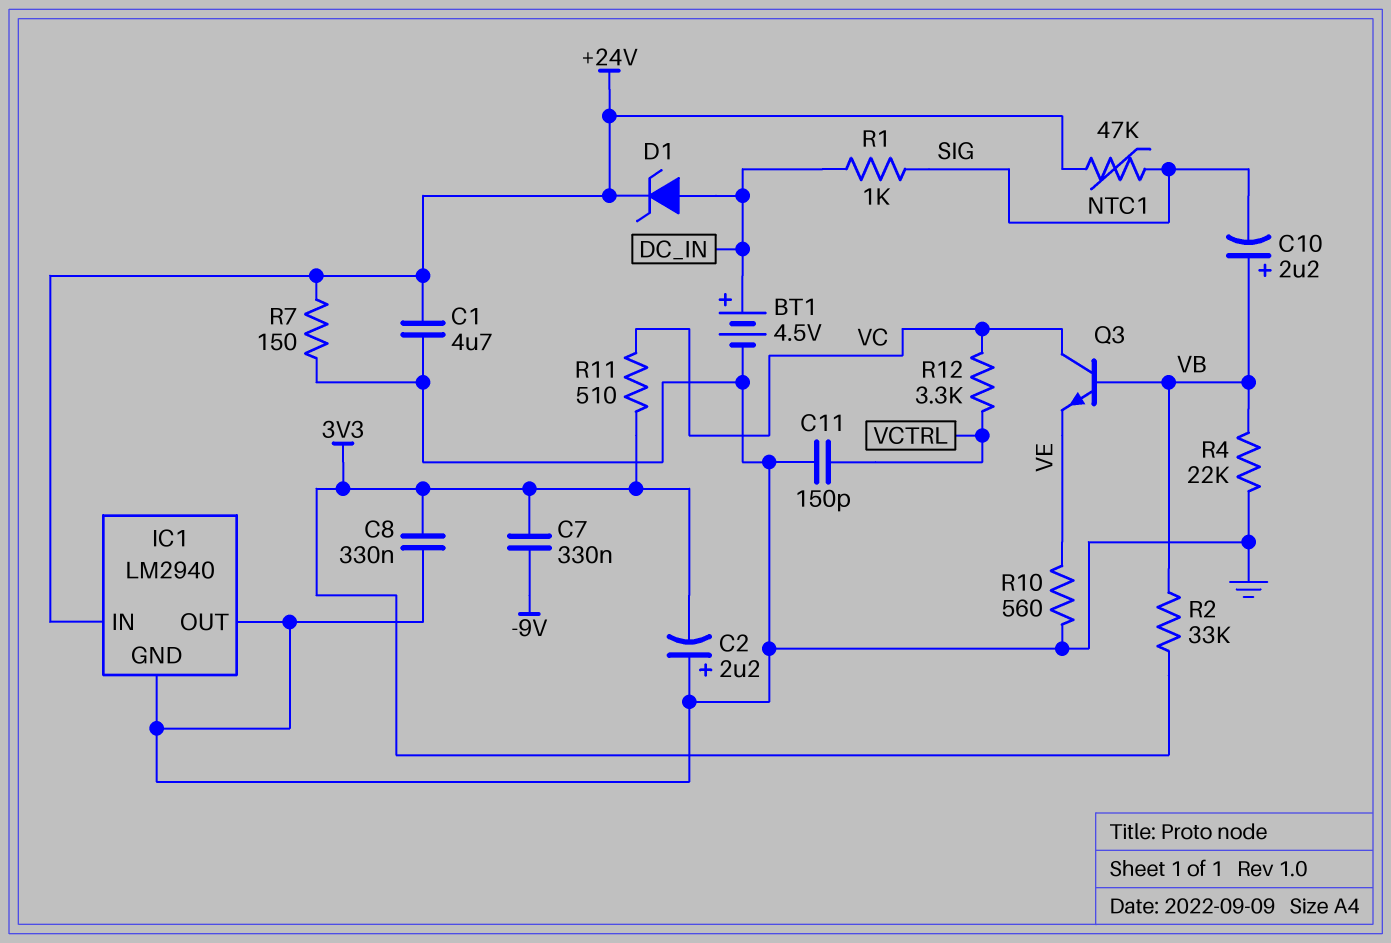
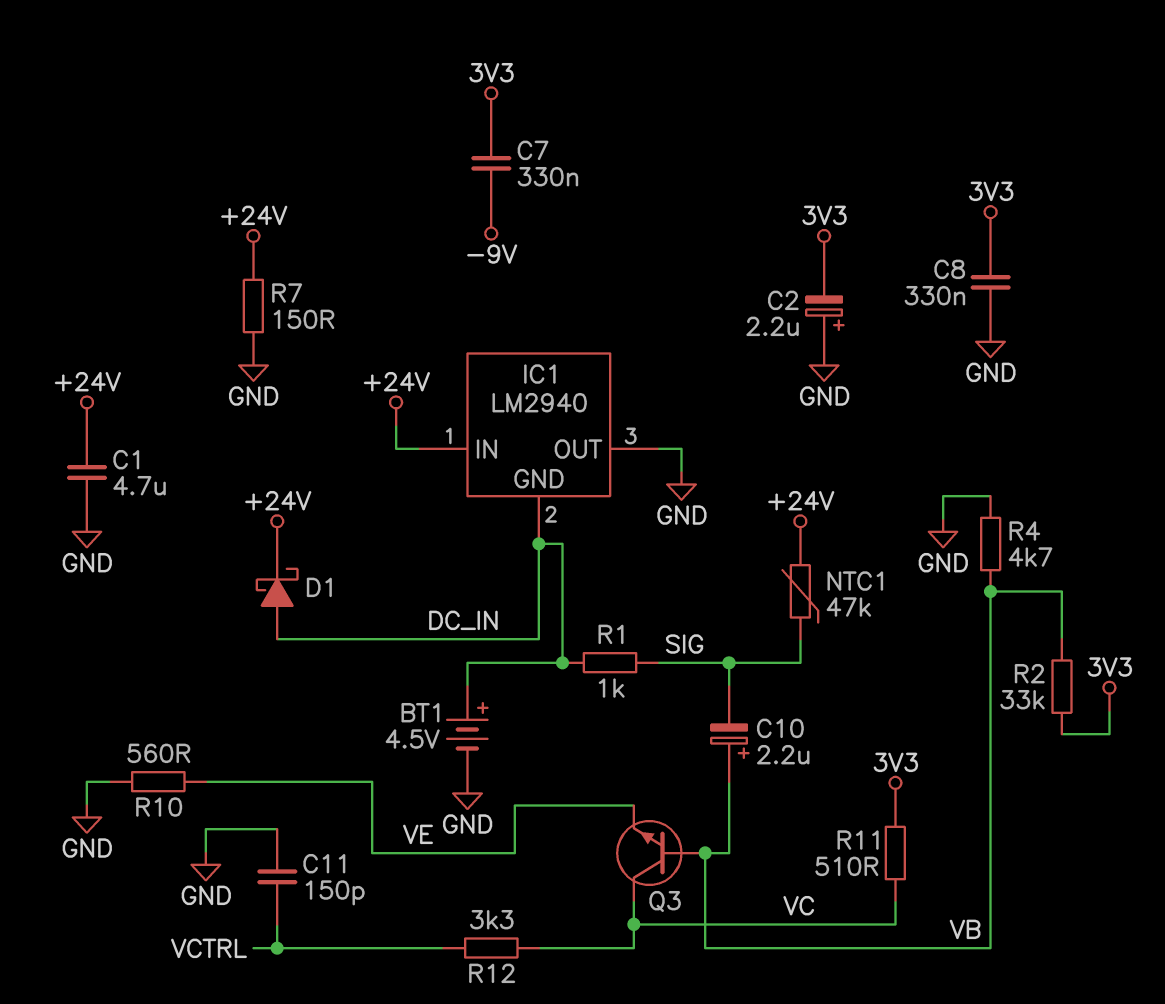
D1: zener (A DC_IN, K +24V) -> schottky (A DC_IN, K +24V)
IC1 pin GND: GND -> DC_IN
R4: 22k (GND, VB) -> 4.7k (GND, VB)

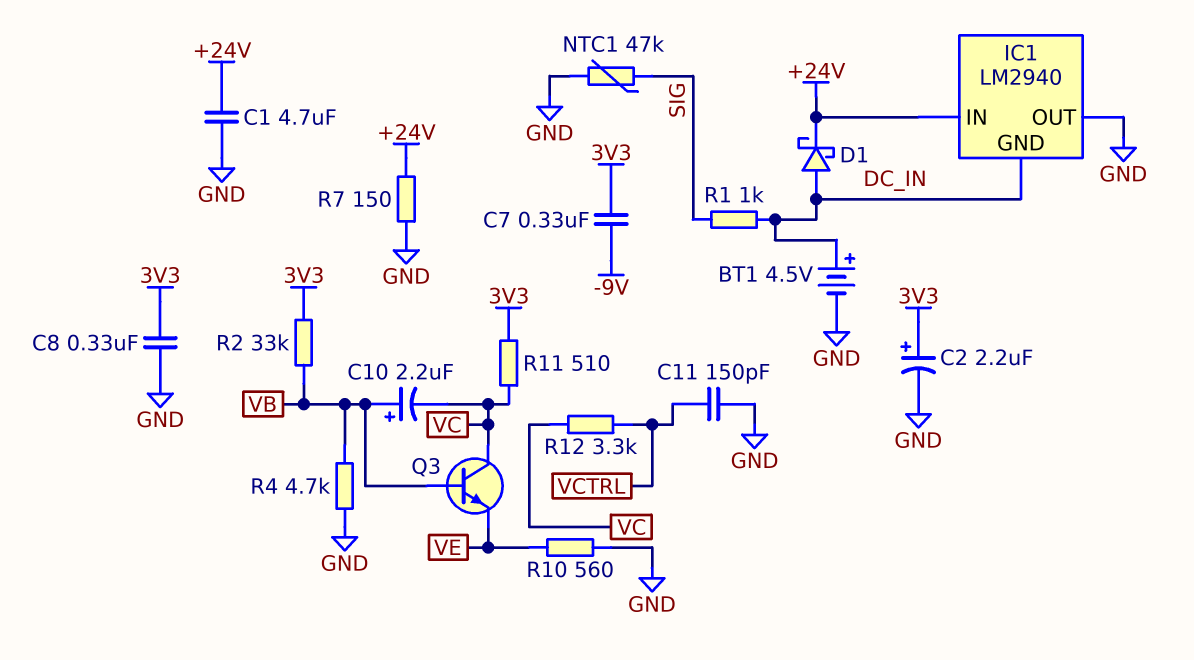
C2: 2.2uF (plus GND, minus 3V3) -> 2.2uF (plus 3V3, minus GND)
C10: 2.2uF (plus VB, minus SIG) -> 2.2uF (plus VB, minus VC)
NTC1: 47k (+24V, SIG) -> 47k (GND, SIG)

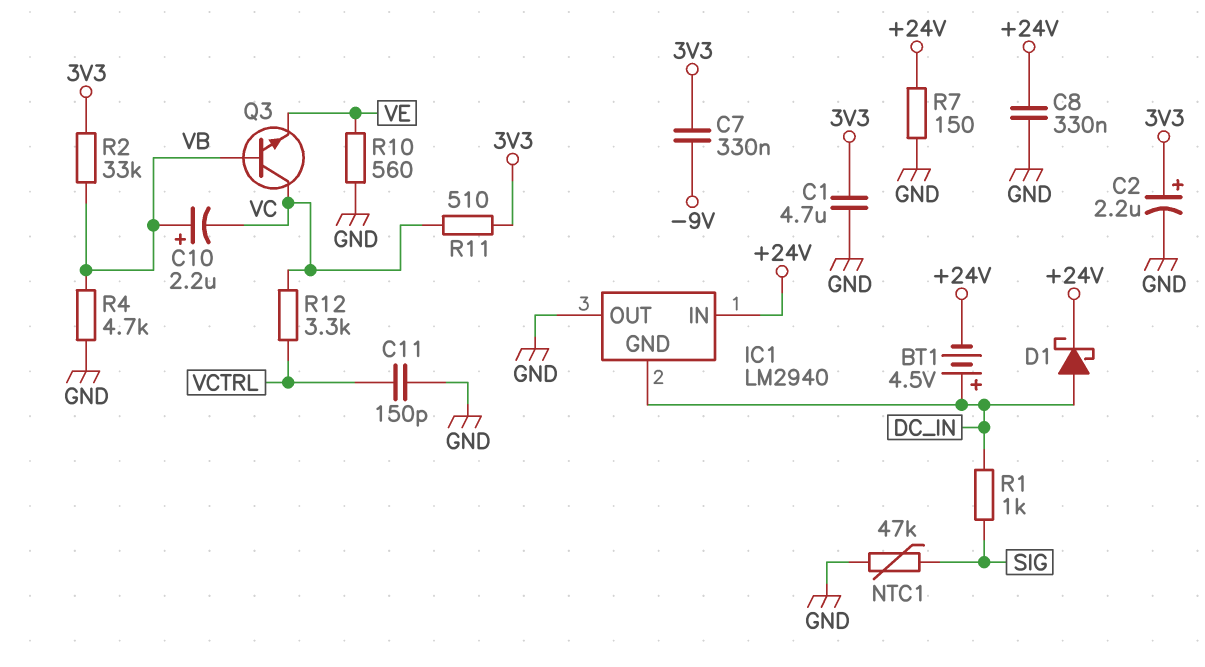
BT1: 4.5V (plus DC_IN, minus GND) -> 4.5V (plus DC_IN, minus +24V)
C1: 4.7uF (+24V, GND) -> 4.7uF (3V3, GND)
C8: 330nF (3V3, GND) -> 330nF (+24V, GND)

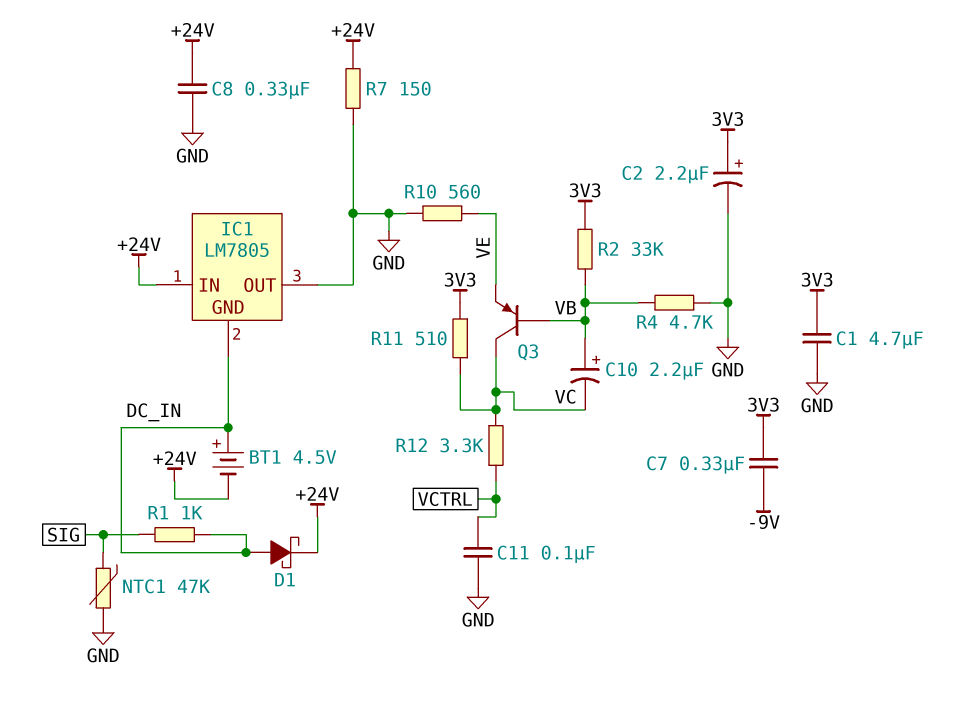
C11: 150pF (GND, VCTRL) -> 100nF (GND, VCTRL)
IC1: LM2940 -> LM7805
Q3: NPN (B VB, C VC, E VE) -> PNP (B VB, C VC, E VE)

